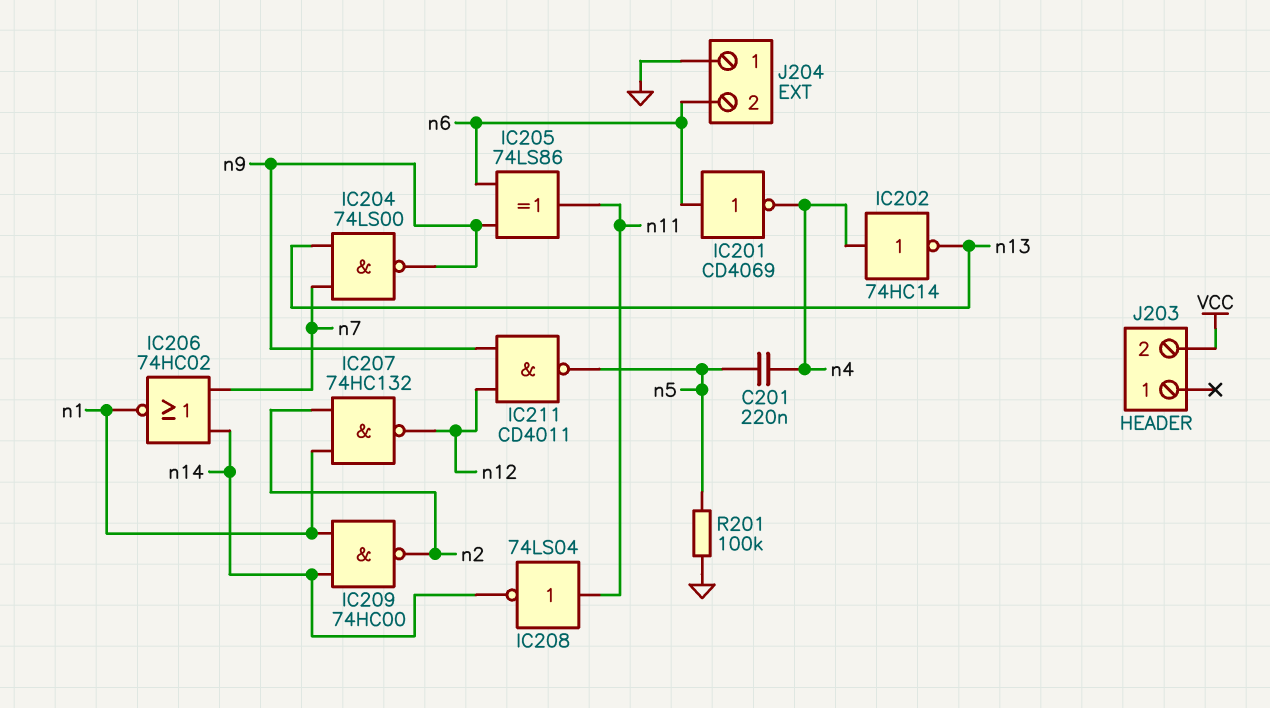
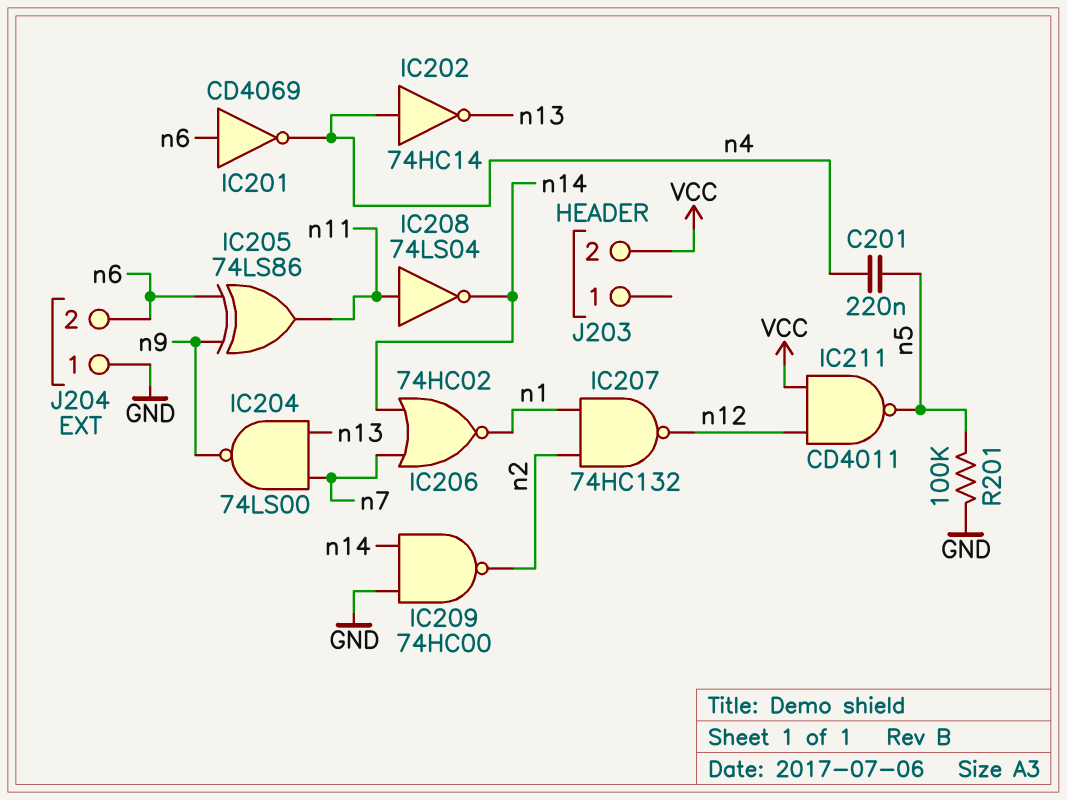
IC209: NAND 74HC00 (in n1, in n14, out n2) -> NAND 74HC00 (in GND, in n14, out n2)
IC211: NAND CD4011 (in n9, in n12, out n5) -> NAND CD4011 (in VCC, in n12, out n5)

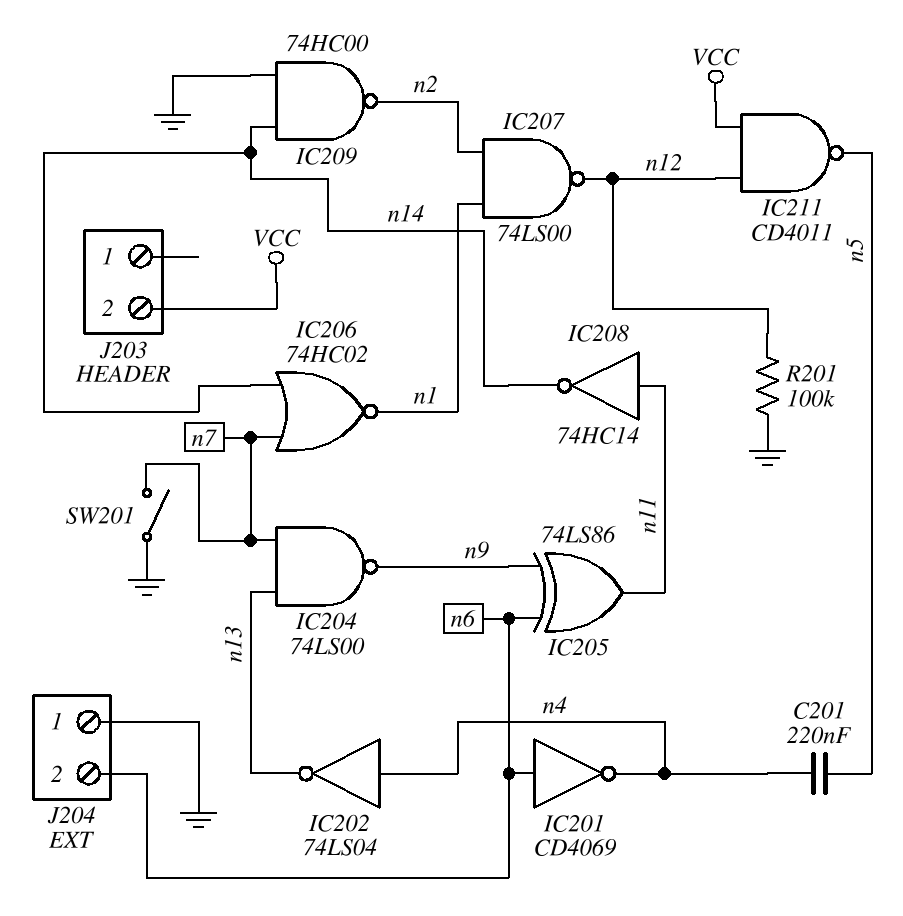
IC202: NOT 74HC14 (in n4, out n13) -> NOT 74LS04 (in n4, out n13)
IC207: NAND 74HC132 (in n1, in n2, out n12) -> NAND 74LS00 (in n1, in n2, out n12)
IC208: NOT 74LS04 (in n11, out n14) -> NOT 74HC14 (in n11, out n14)
R201: 100k (GND, n5) -> 100k (GND, n12)
SW201: none -> switch (GND, n7)

